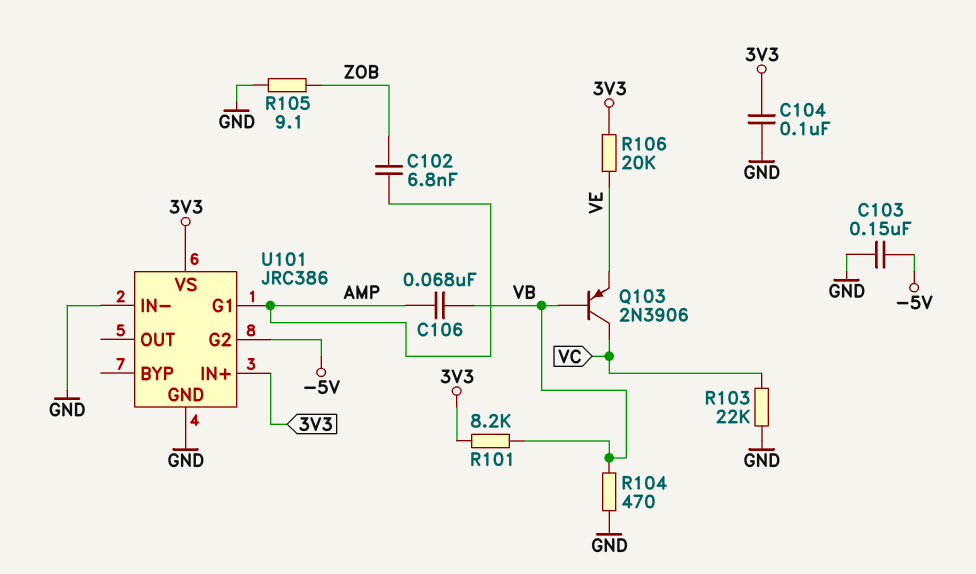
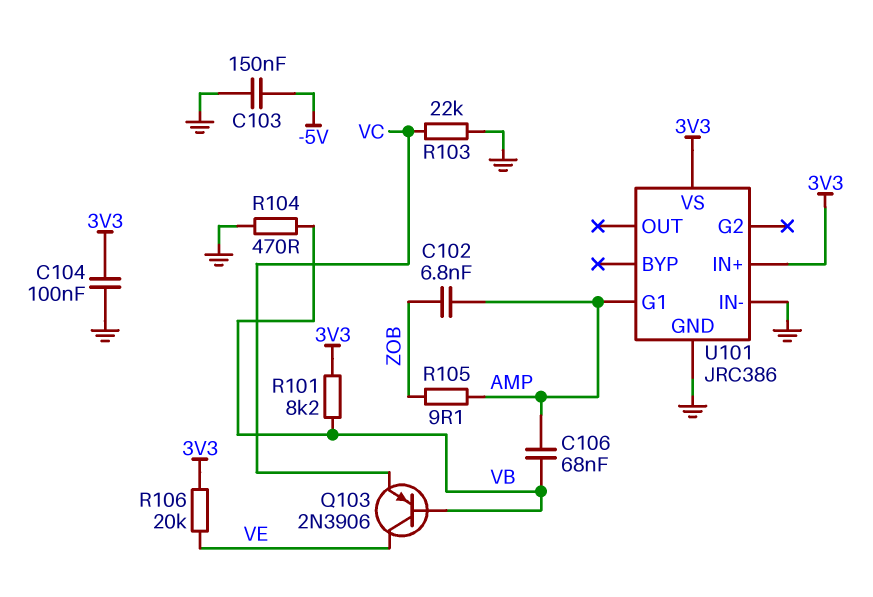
Q103: PNP 2N3906 (B VB, C VC, E VE) -> PNP 2N3906 (B VB, C VE, E VC)
R105: 9.1 (GND, ZOB) -> 9.1 (AMP, ZOB)
U101 pin G2: -5V -> none

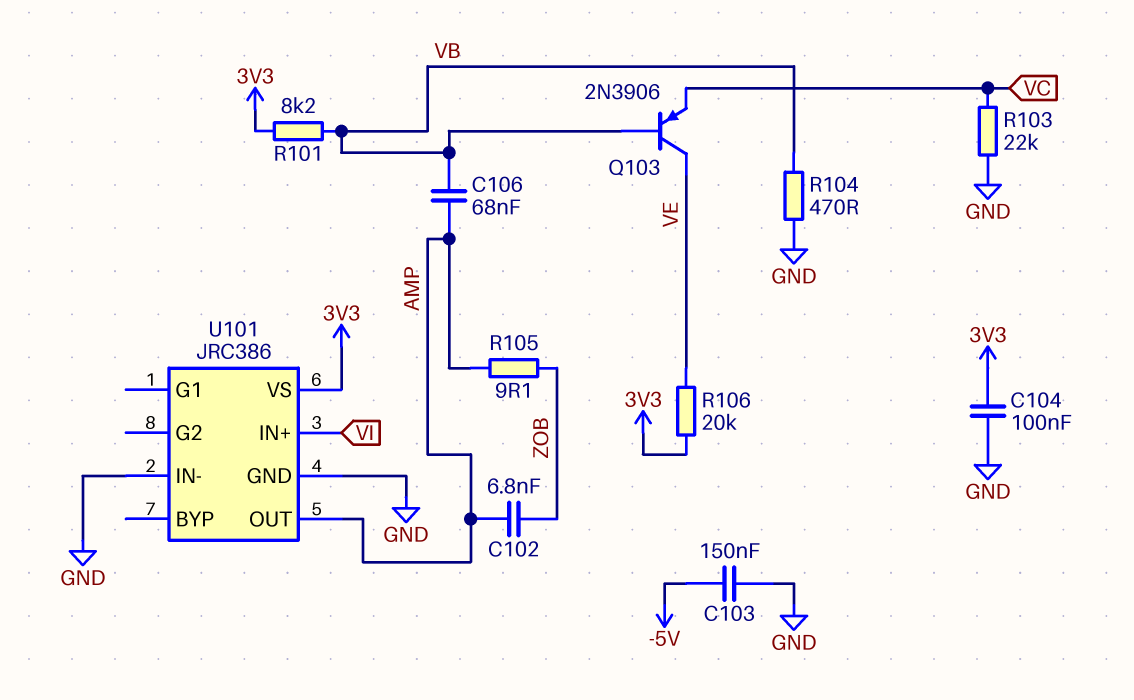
U101 pin G1: AMP -> none
U101 pin IN+: 3V3 -> VI
U101 pin OUT: none -> AMP

